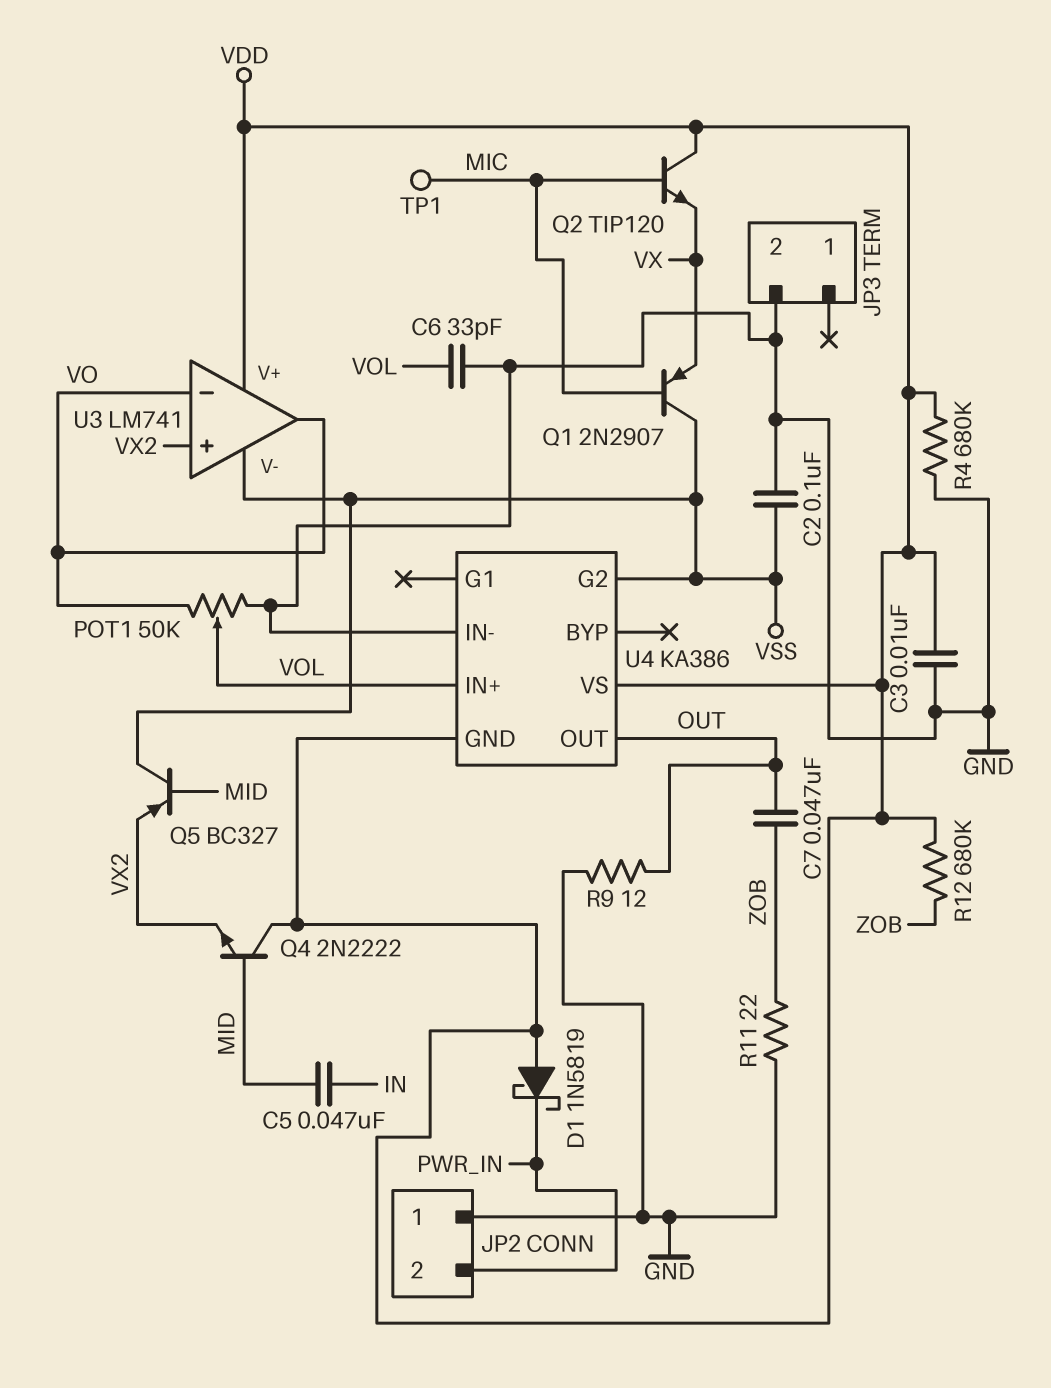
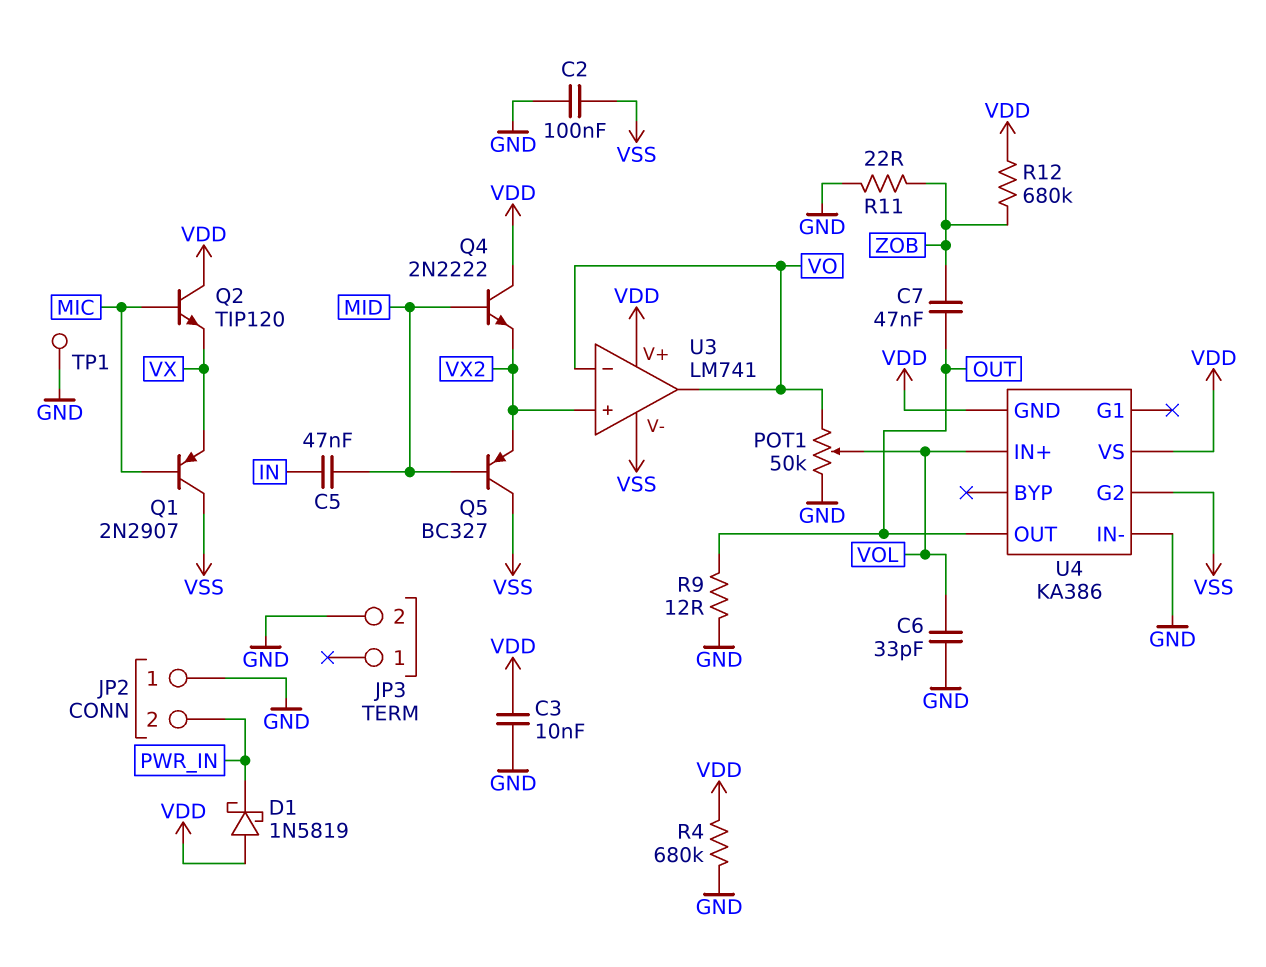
TP1: test point (MIC) -> test point (GND)

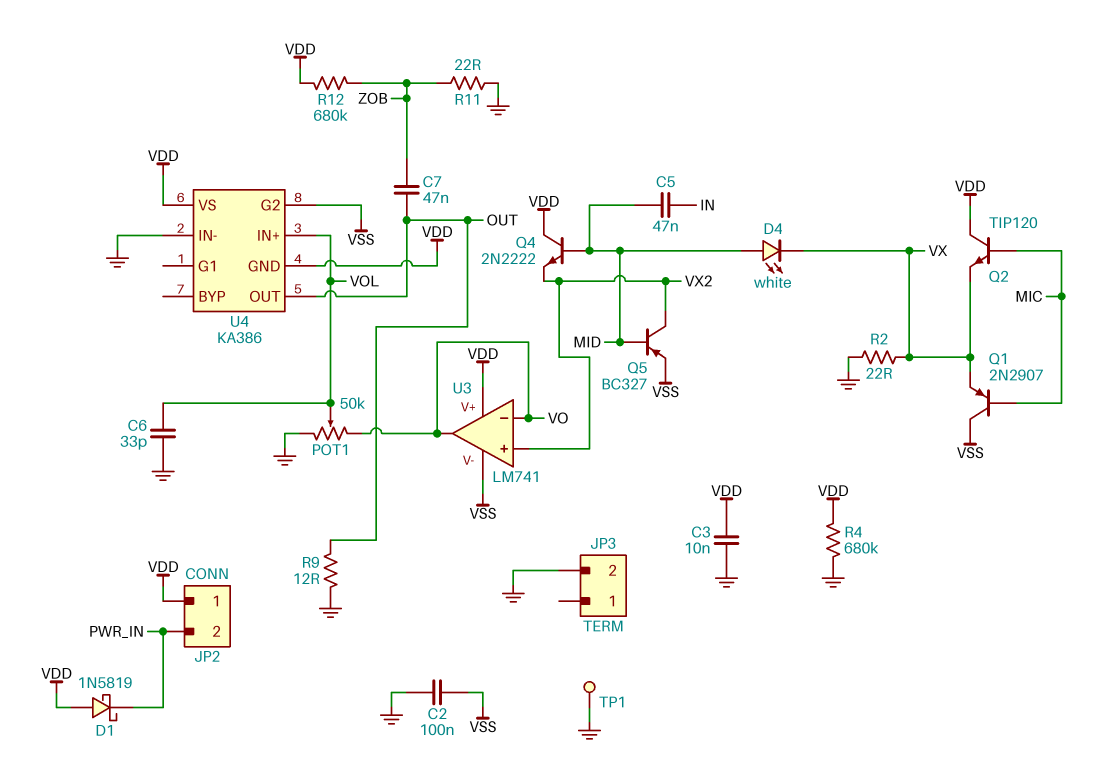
D4: none -> LED white (A MID, K VX)
JP2 pin 1: GND -> VDD
Q5: PNP BC327 (B MID, C VSS, E VX2) -> PNP BC327 (B MID, C VX2, E VSS)
R2: none -> 22 (GND, VX)

